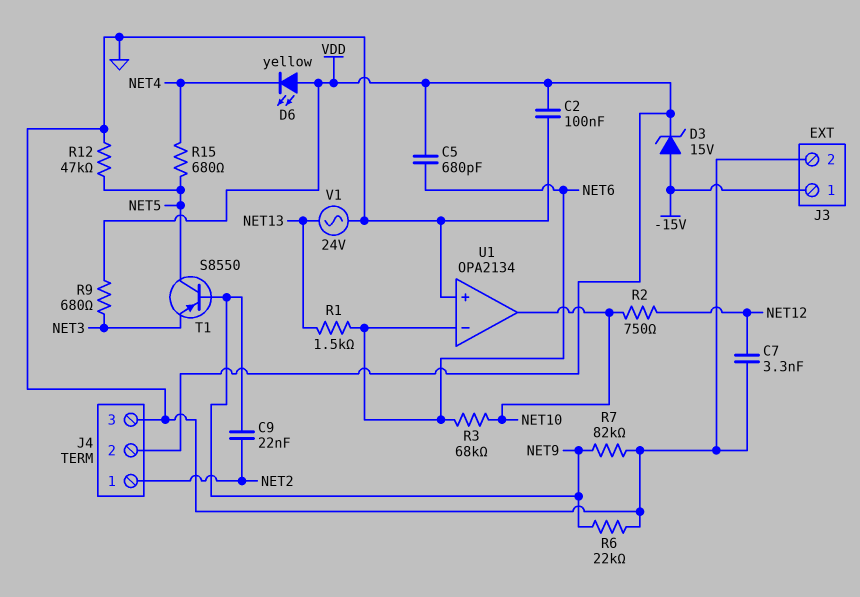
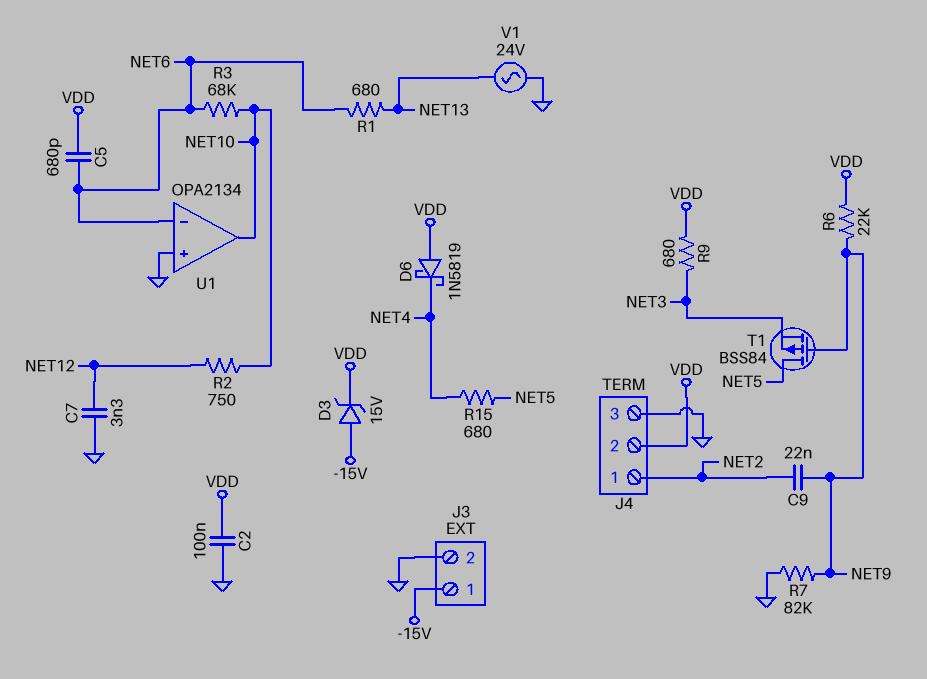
D6: LED yellow (A VDD, K NET4) -> schottky 1N5819 (A VDD, K NET4)
R1: 1.5k (NET6, NET13) -> 680 (NET6, NET13)
R6: 22k (GND, NET9) -> 22k (NET9, VDD)
R12: 47k (GND, NET5) -> none
T1: PNP S8550 (B NET9, C NET5, E NET3) -> PMOS BSS84 (G NET9, D NET5, S NET3)

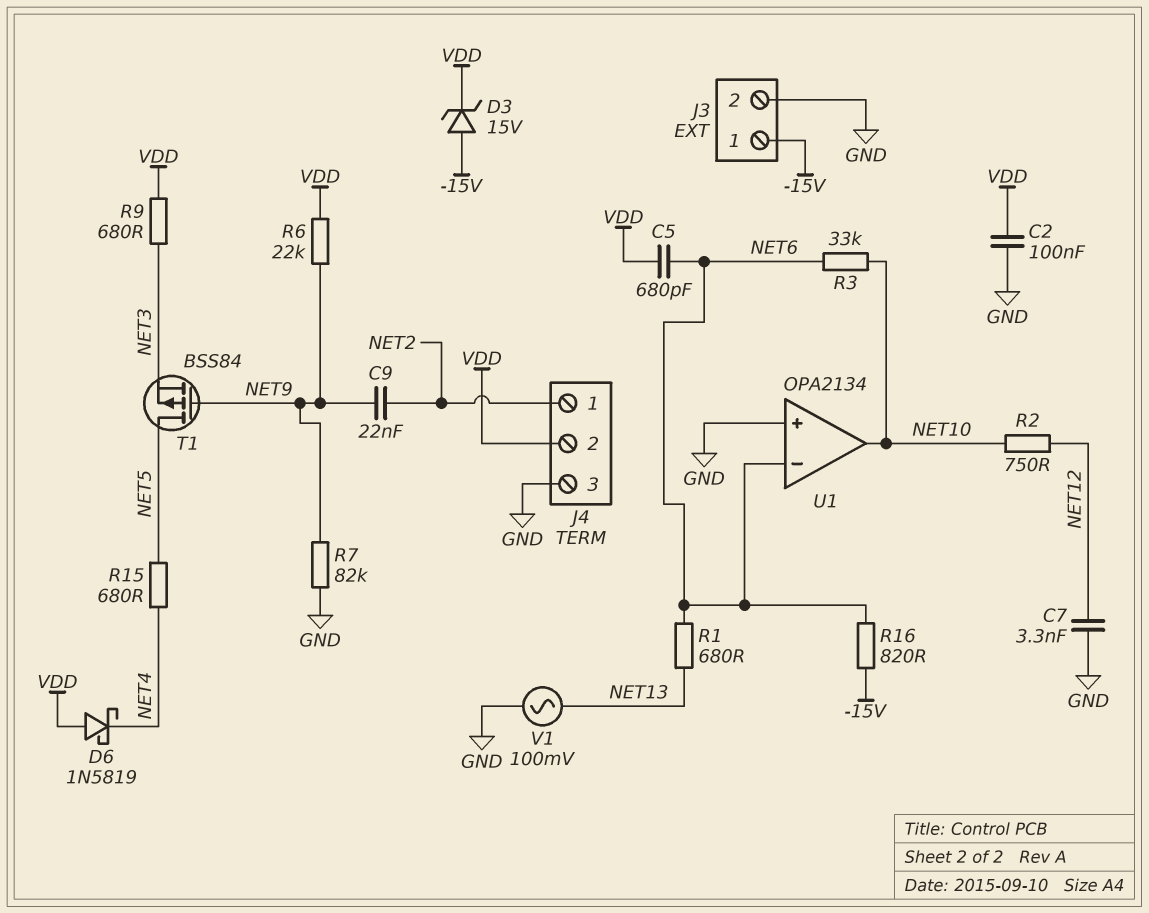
R3: 68k (NET6, NET10) -> 33k (NET6, NET10)
R16: none -> 820 (-15V, NET6)
V1: AC 24V (GND, NET13) -> AC 100mV (GND, NET13)

